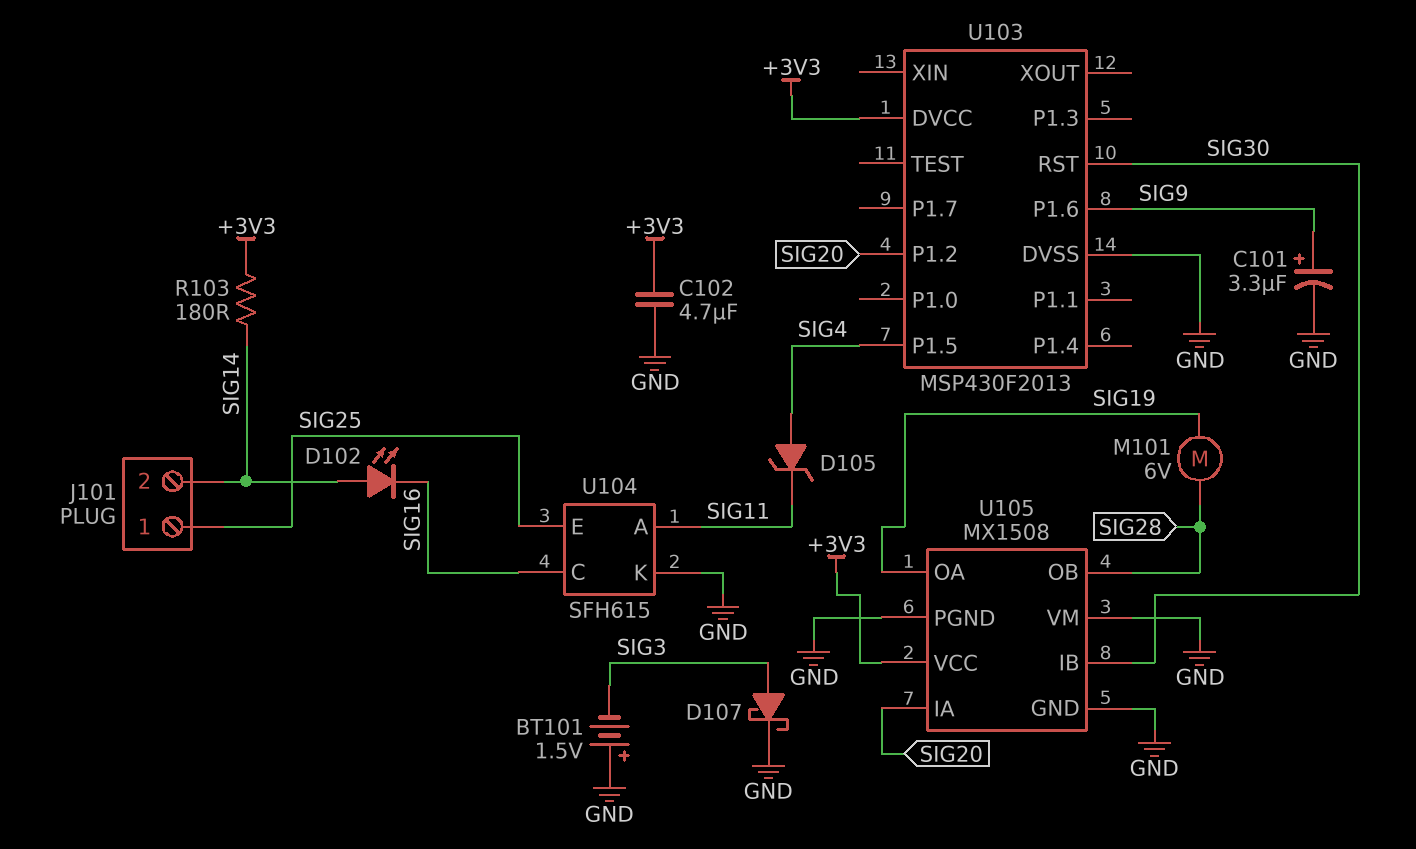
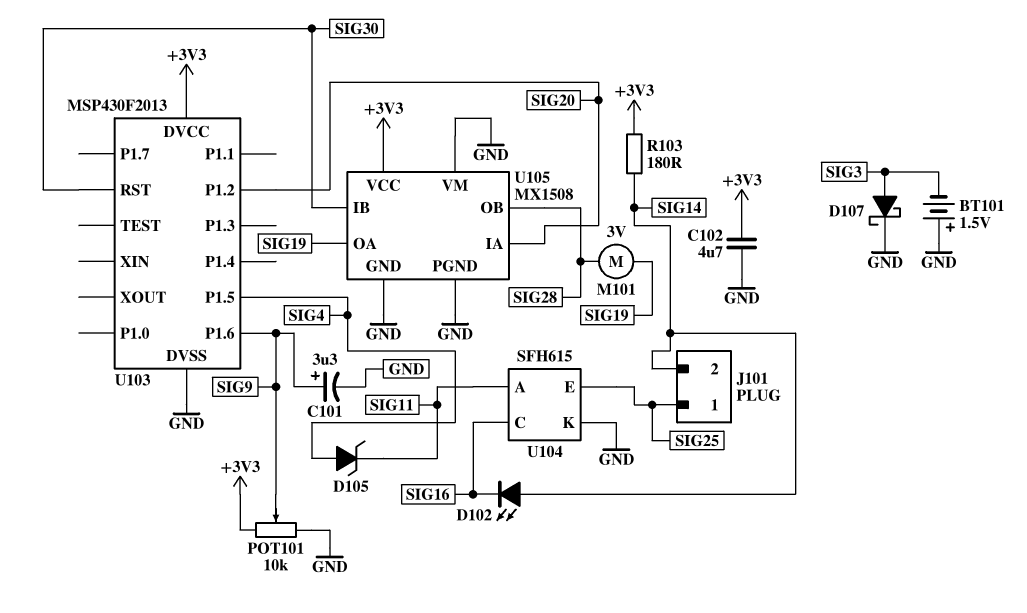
M101: motor 6V (SIG19, SIG28) -> motor 3V (SIG19, SIG28)
POT101: none -> 10k (+3V3, GND, wiper SIG9)

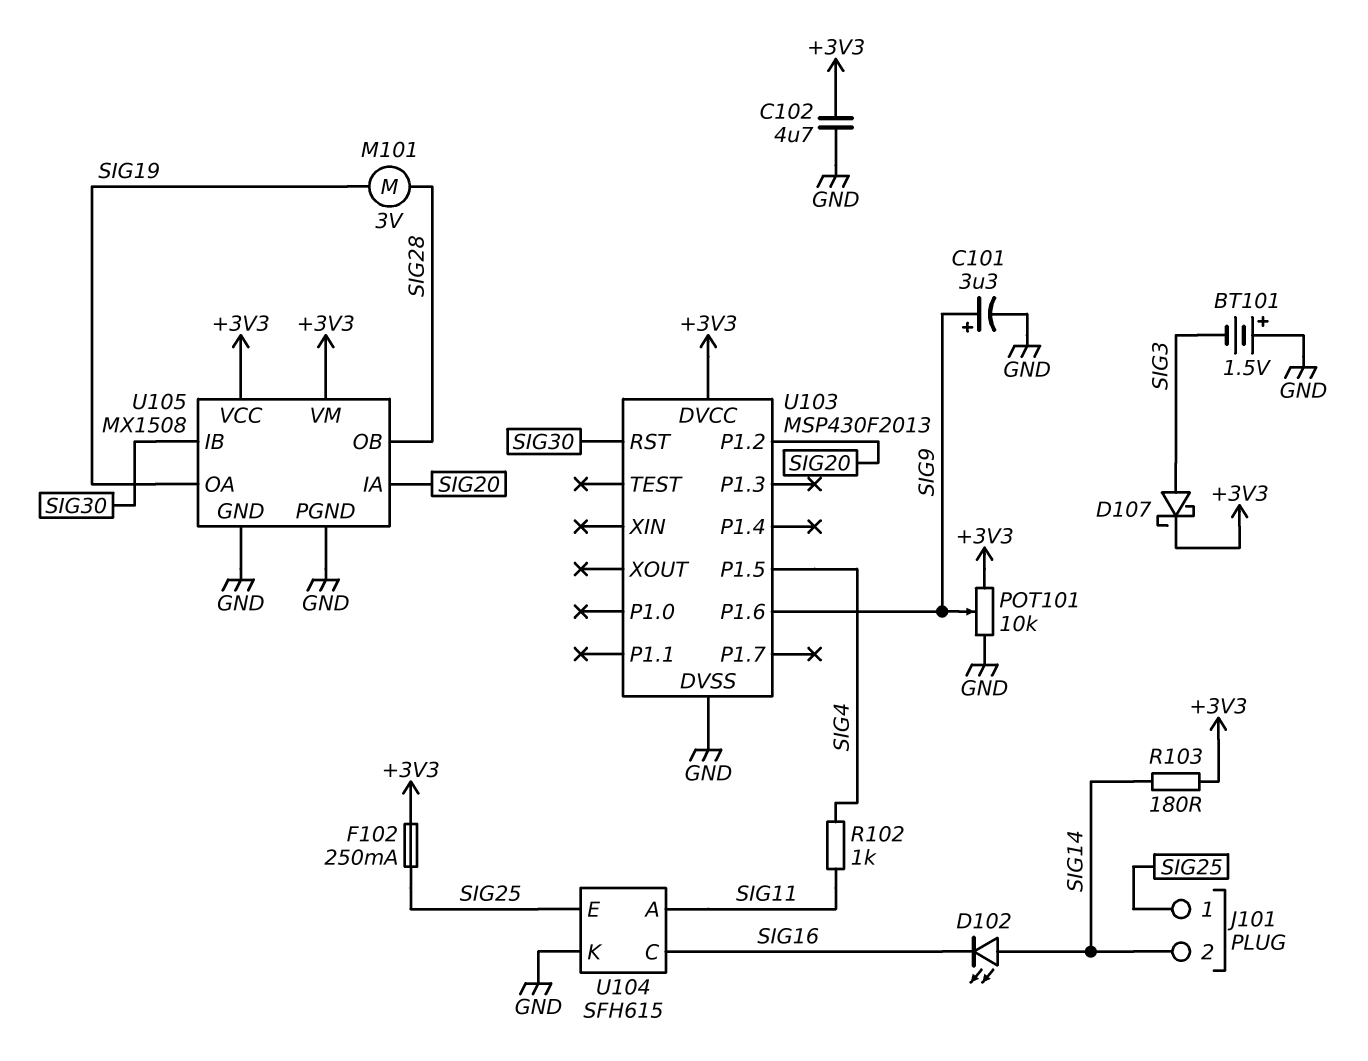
D105: zener (A SIG4, K SIG11) -> none
D107: schottky (A SIG3, K GND) -> schottky (A SIG3, K +3V3)
F102: none -> 250mA (+3V3, SIG25)
R102: none -> 1k (SIG4, SIG11)
U105 pin VM: GND -> +3V3

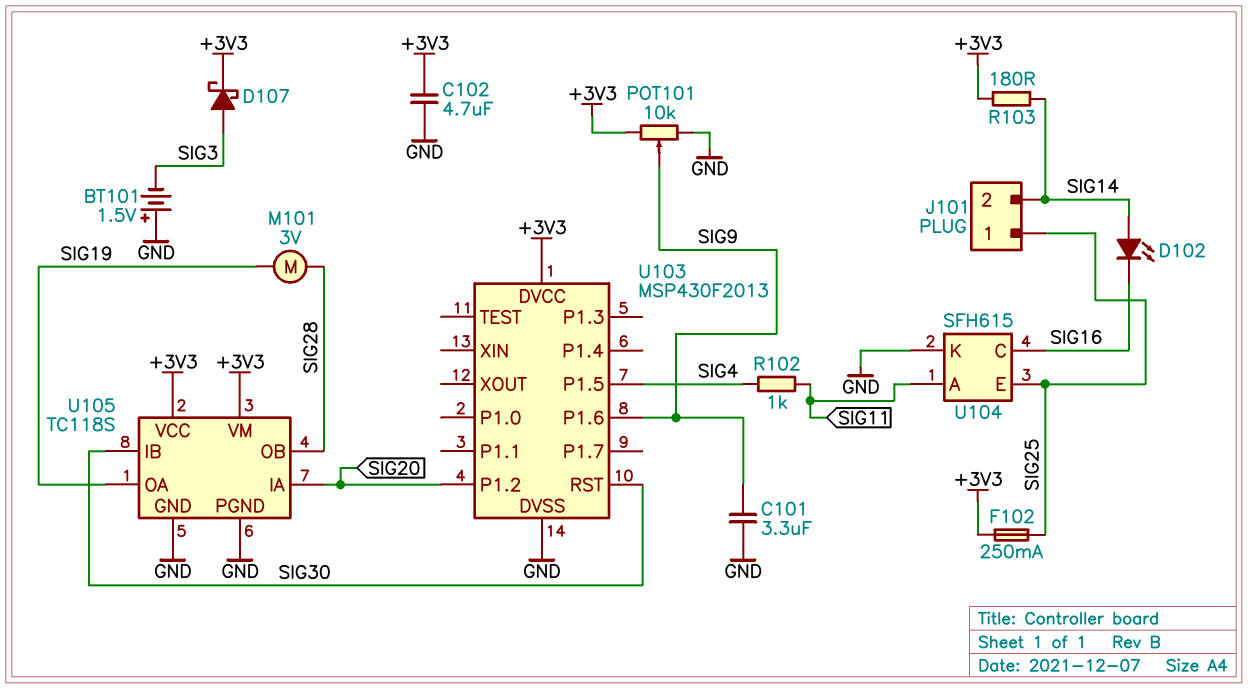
C101: 3.3uF (plus SIG9, minus GND) -> 3.3uF (GND, SIG9)
U105: MX1508 -> TC118S

